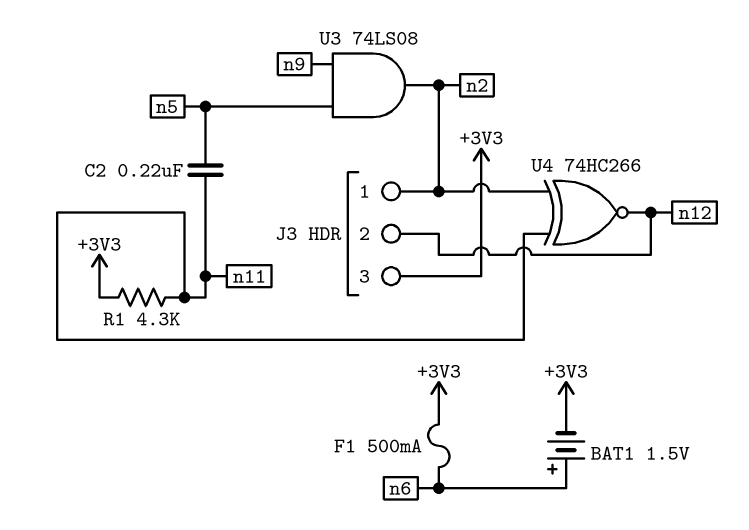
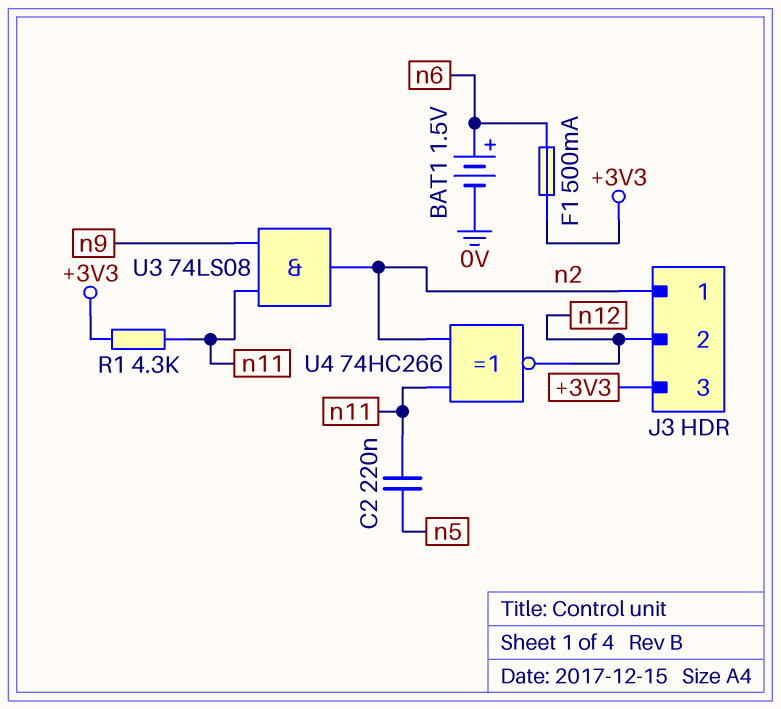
BAT1: 1.5V (plus n6, minus +3V3) -> 1.5V (plus n6, minus 0V)
U3: AND 74LS08 (in n5, in n9, out n2) -> AND 74LS08 (in n9, in n11, out n2)

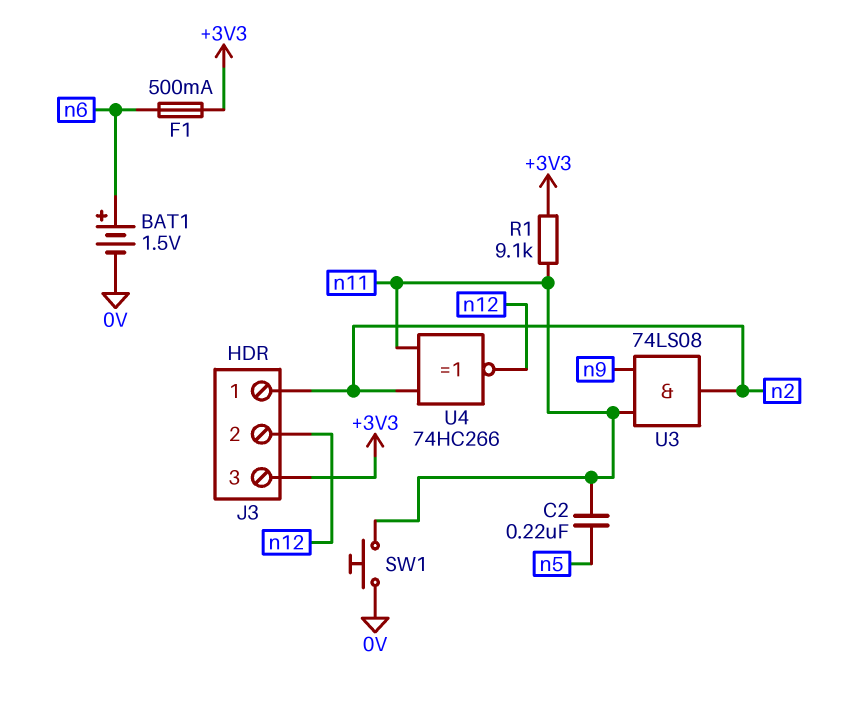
R1: 4.3k (+3V3, n11) -> 9.1k (+3V3, n11)
SW1: none -> button (0V, n11)

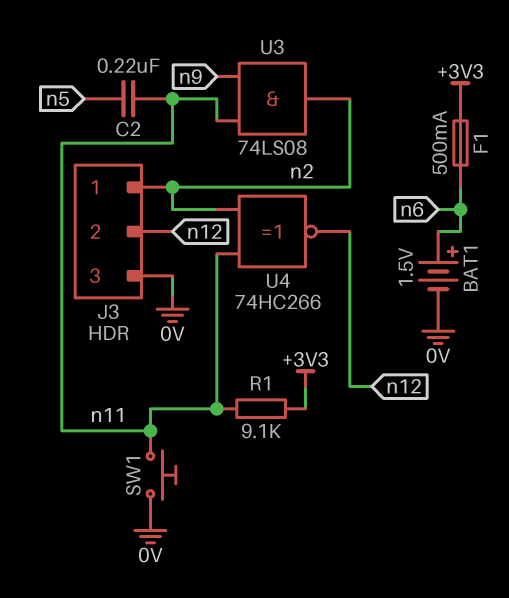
J3 pin 3: +3V3 -> 0V

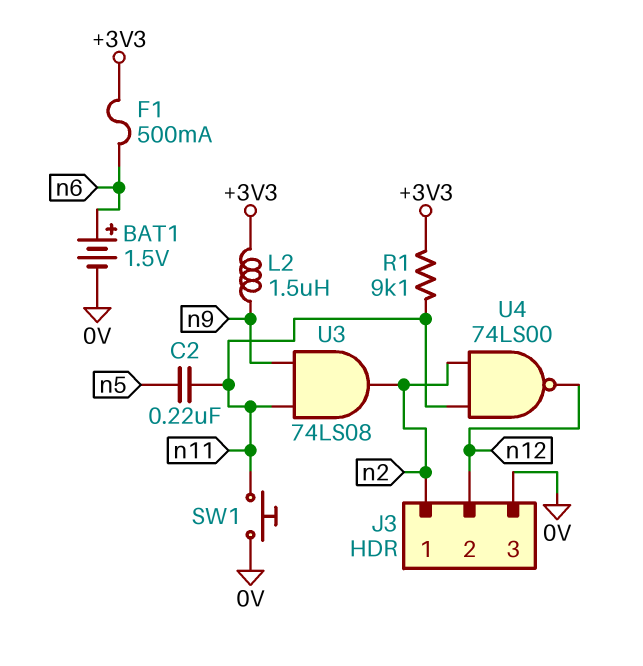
L2: none -> 1.5uH (+3V3, n9)
U4: XNOR 74HC266 (in n2, in n11, out n12) -> NAND 74LS00 (in n2, in n11, out n12)

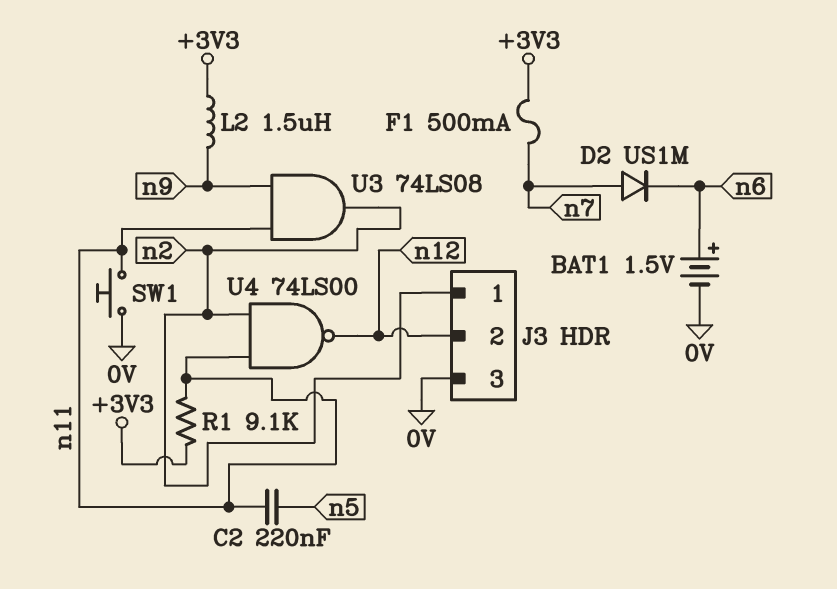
D2: none -> diode US1M (A n7, K n6)
F1: 500mA (+3V3, n6) -> 500mA (+3V3, n7)

